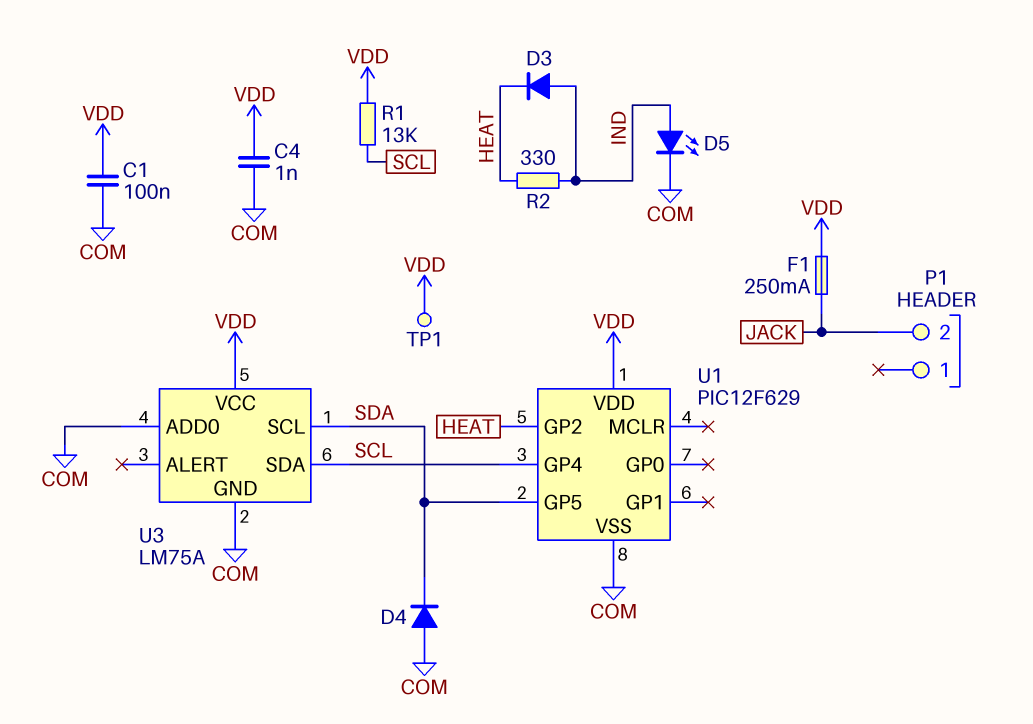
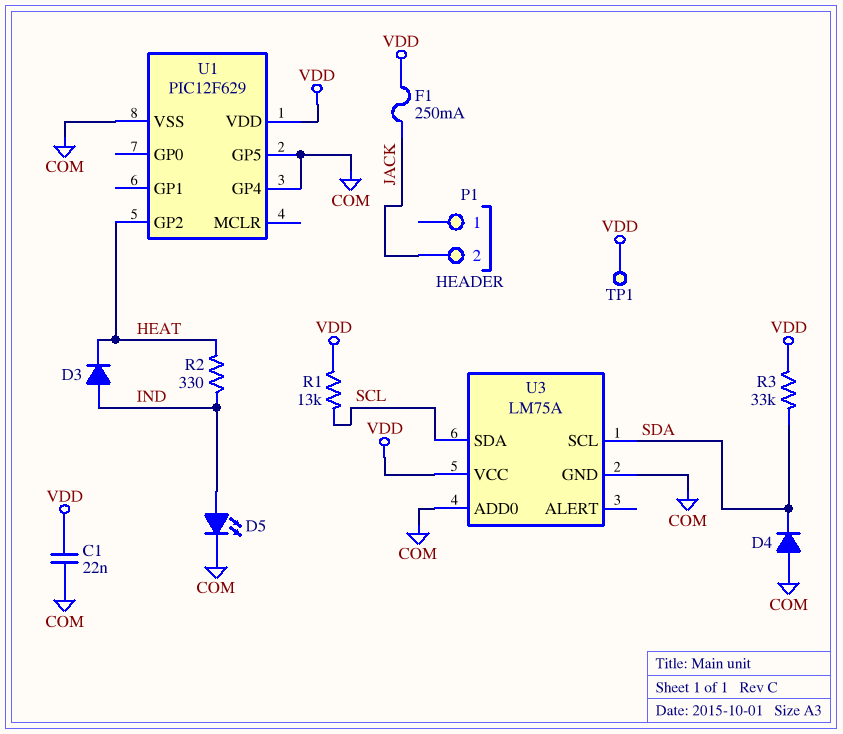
C1: 100nF (COM, VDD) -> 22nF (COM, VDD)
C4: 1nF (COM, VDD) -> none
R3: none -> 33k (SDA, VDD)
U1 pin GP4: SCL -> COM
U1 pin GP5: SDA -> COM

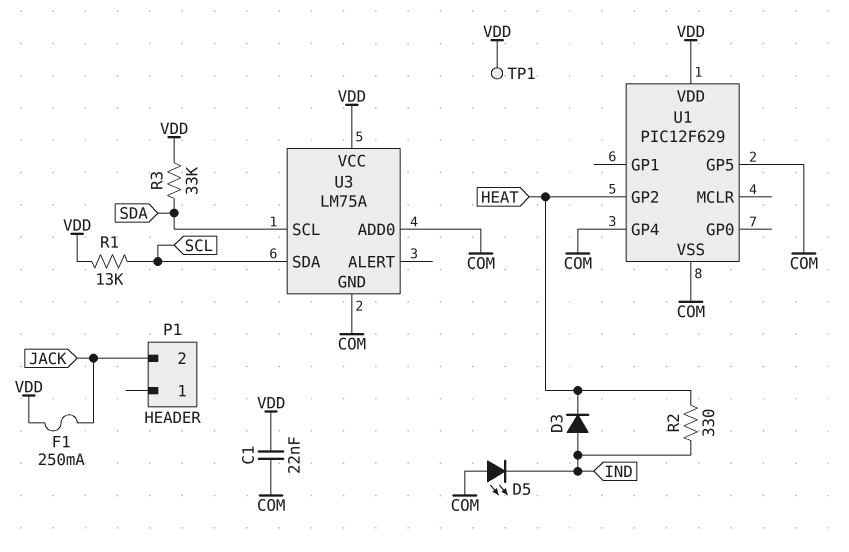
D4: diode (A COM, K SDA) -> none
D5: LED (A IND, K COM) -> LED (A COM, K IND)

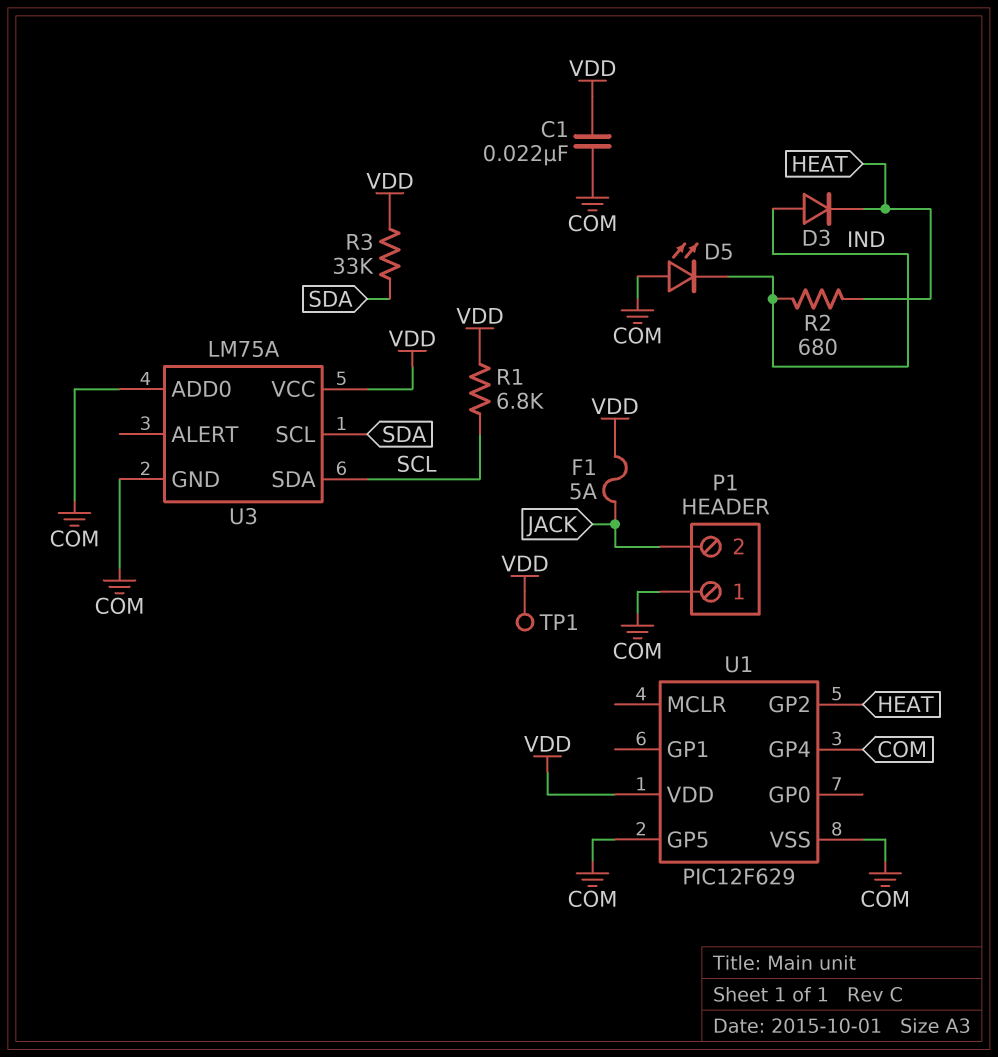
F1: 250mA (JACK, VDD) -> 5A (JACK, VDD)
P1 pin 1: none -> COM
R1: 13k (SCL, VDD) -> 6.8k (SCL, VDD)
R2: 330 (HEAT, IND) -> 680 (HEAT, IND)

